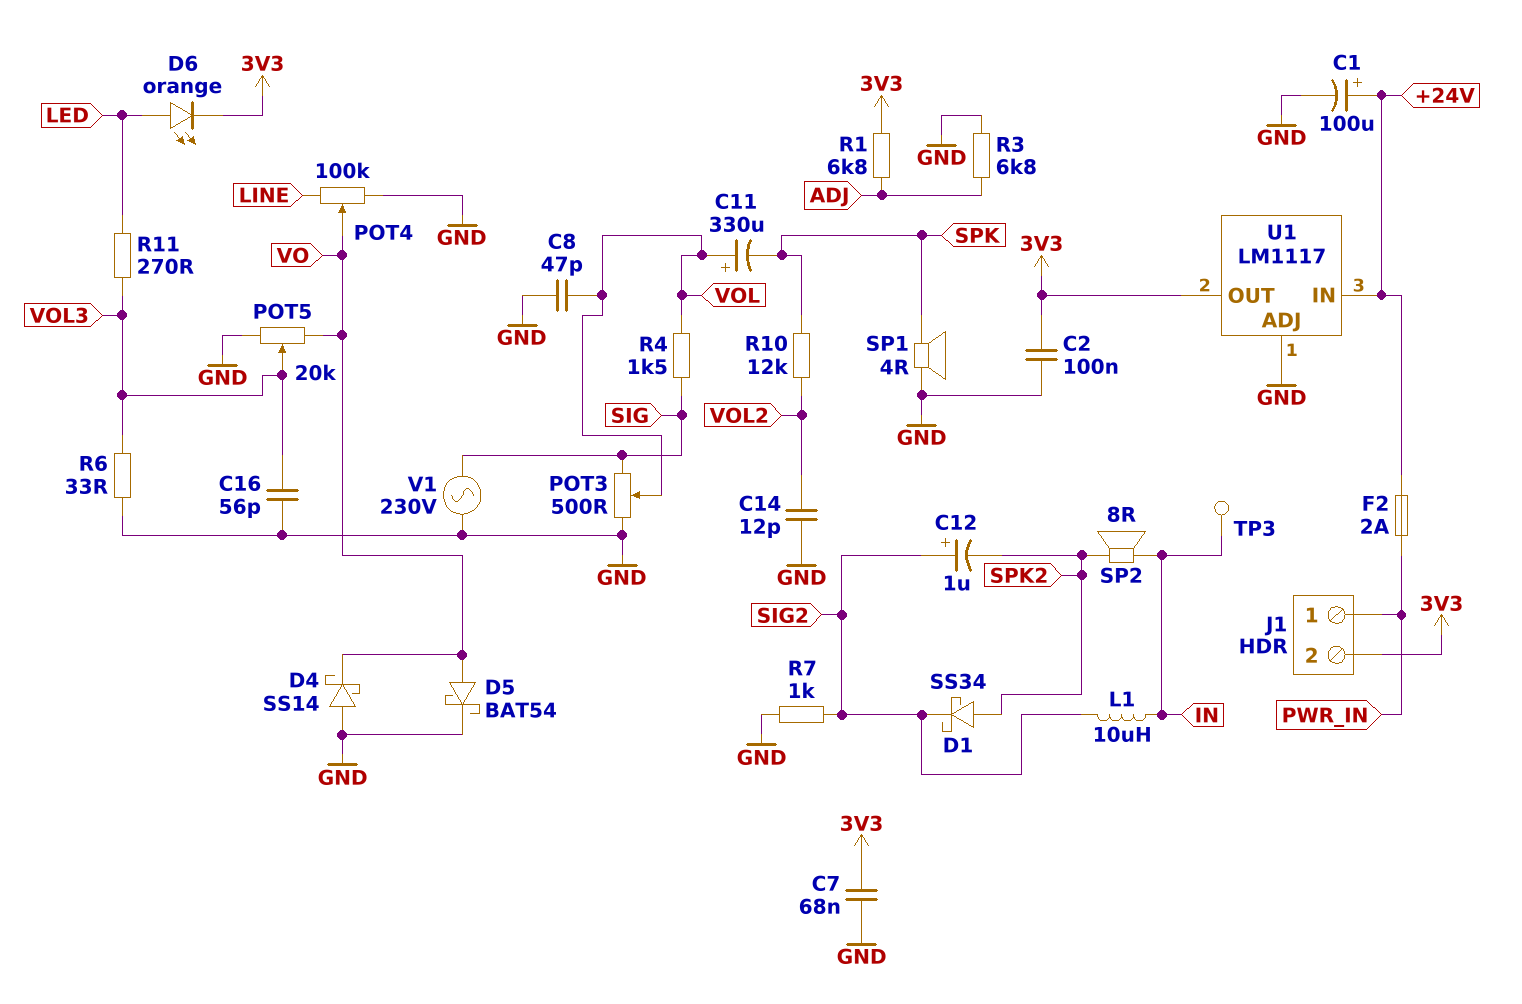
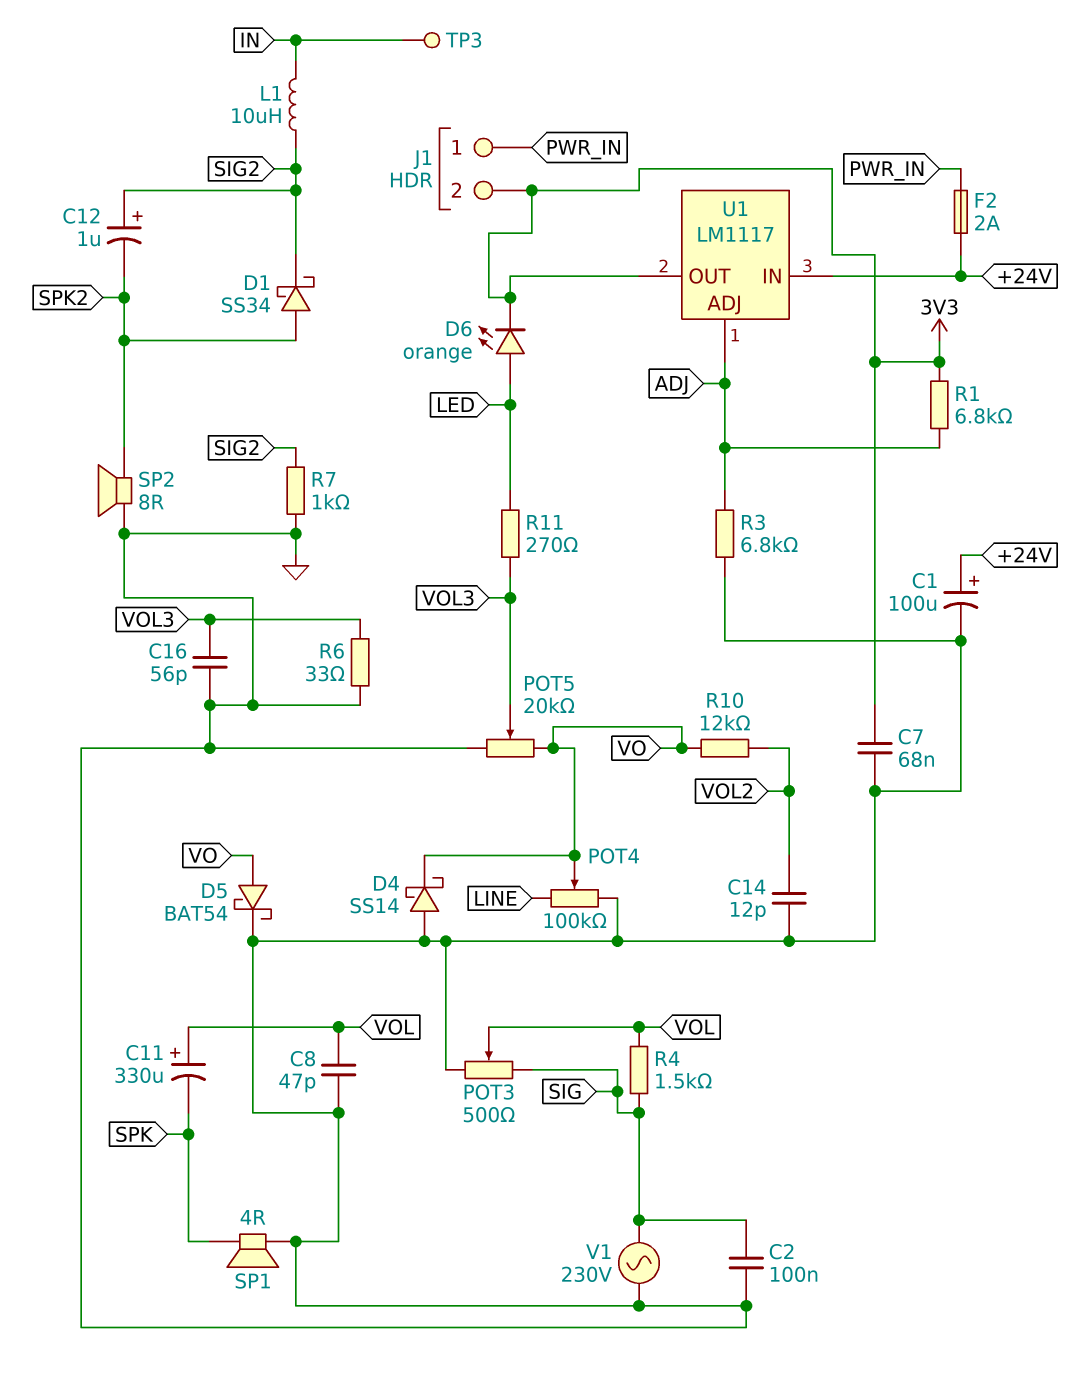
C2: 100nF (3V3, GND) -> 100nF (GND, SIG)
R10: 12k (SPK, VOL2) -> 12k (VO, VOL2)
SP2: speaker 8R (IN, SPK2) -> speaker 8R (GND, SPK2)
U1 pin ADJ: GND -> ADJ

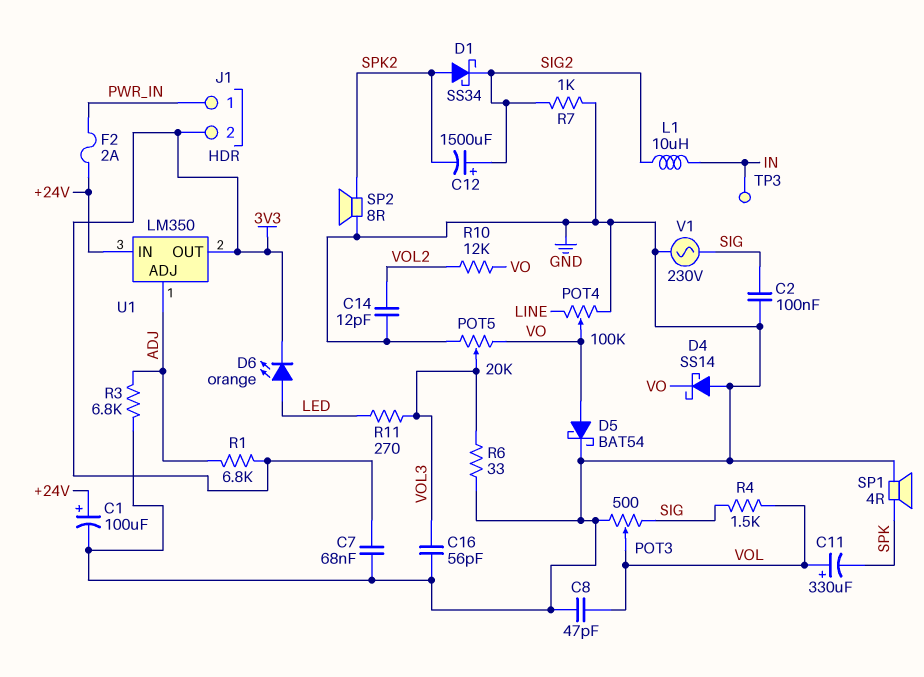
C12: 1uF (plus SIG2, minus SPK2) -> 1500uF (plus SIG2, minus SPK2)
U1: LM1117 -> LM350

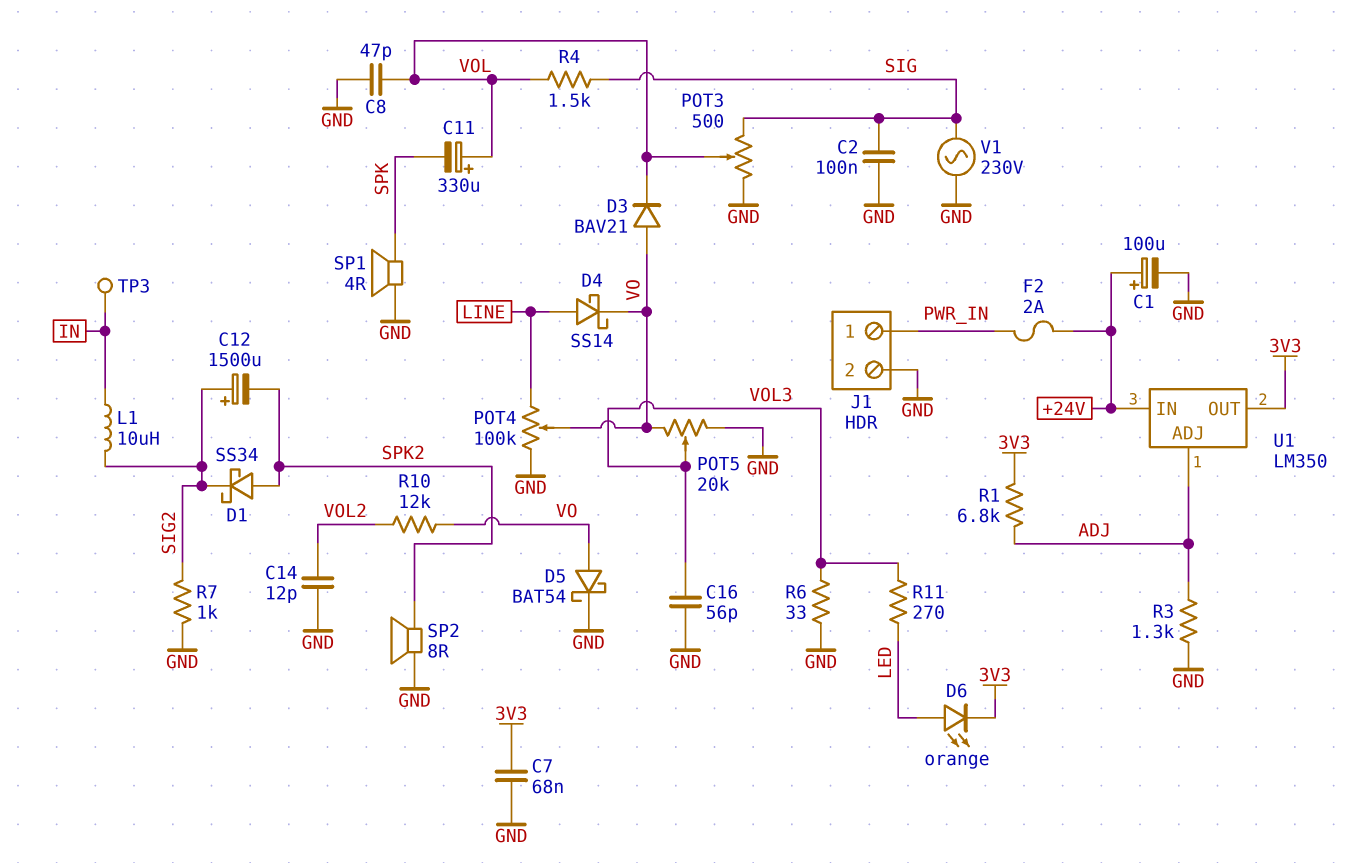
D3: none -> diode BAV21 (A VO, K VOL)
D4: schottky SS14 (A GND, K VO) -> schottky SS14 (A LINE, K VO)
J1 pin 2: 3V3 -> GND
R3: 6.8k (ADJ, GND) -> 1.3k (ADJ, GND)

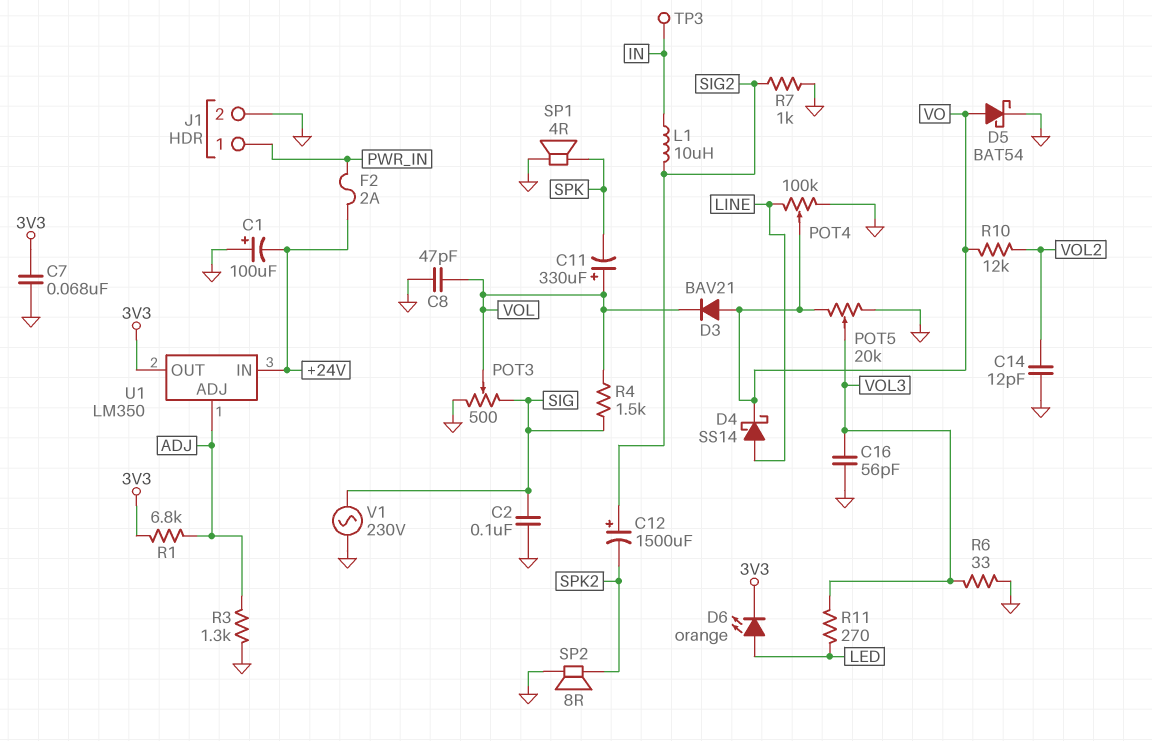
C1: 100uF (plus +24V, minus GND) -> 100uF (plus GND, minus +24V)
D1: schottky SS34 (A SPK2, K SIG2) -> none

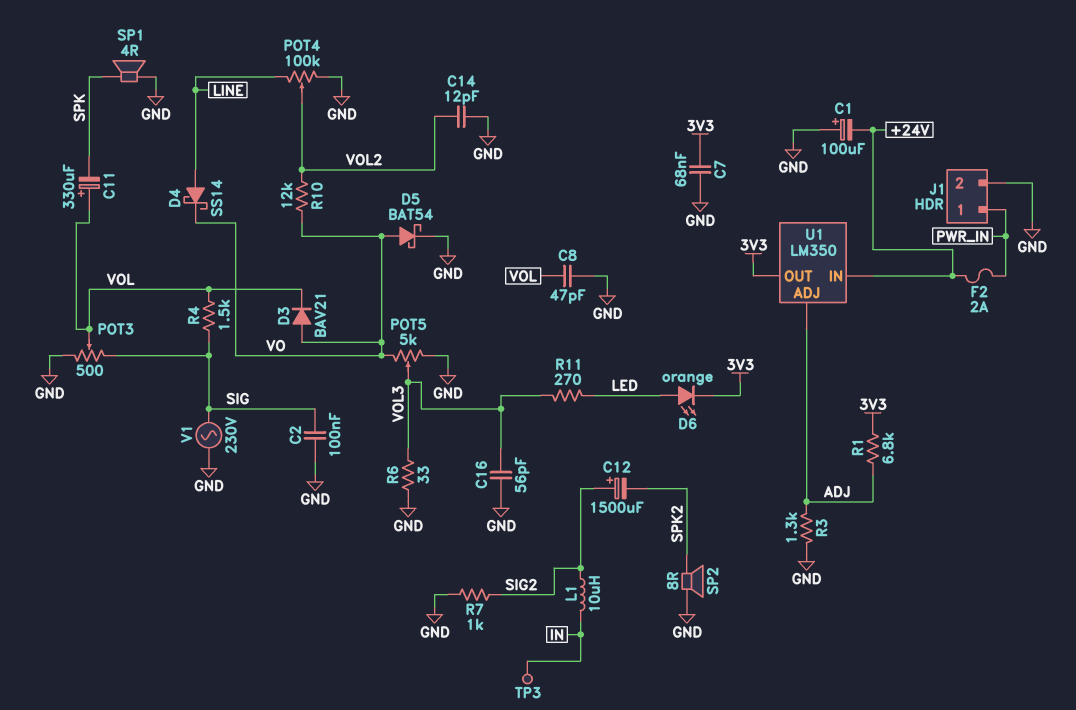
POT4: 100k (GND, LINE, wiper VO) -> 100k (GND, LINE, wiper VOL2)
POT5: 20k (GND, VO, wiper VOL3) -> 5k (GND, VO, wiper VOL3)

